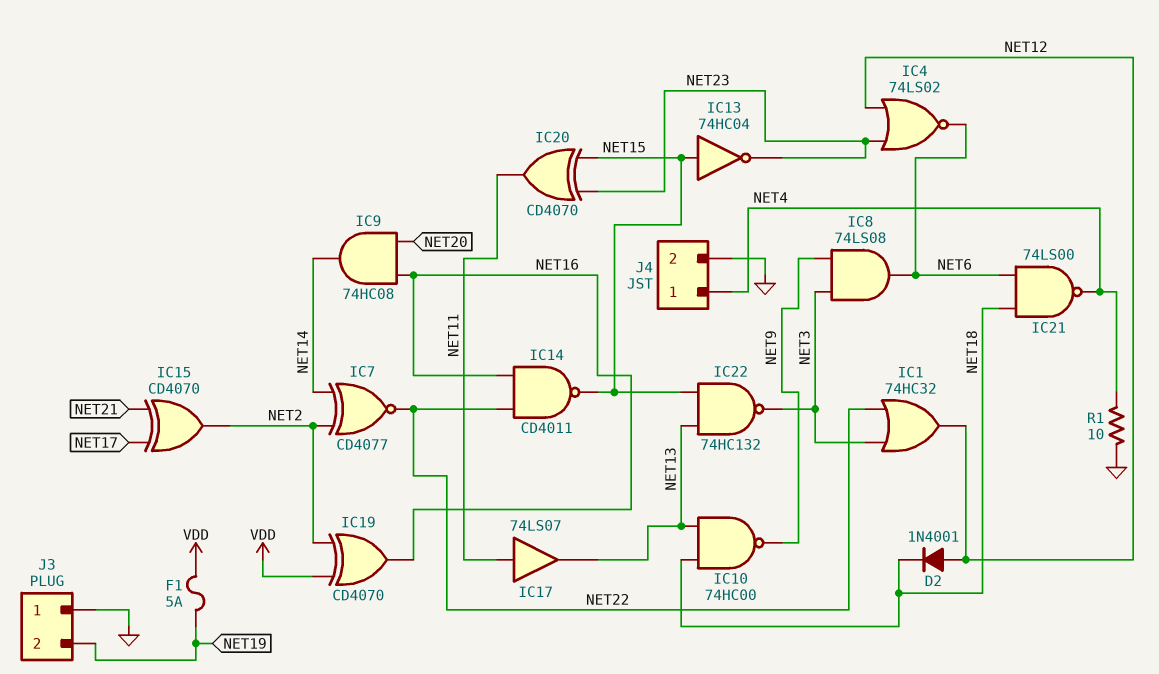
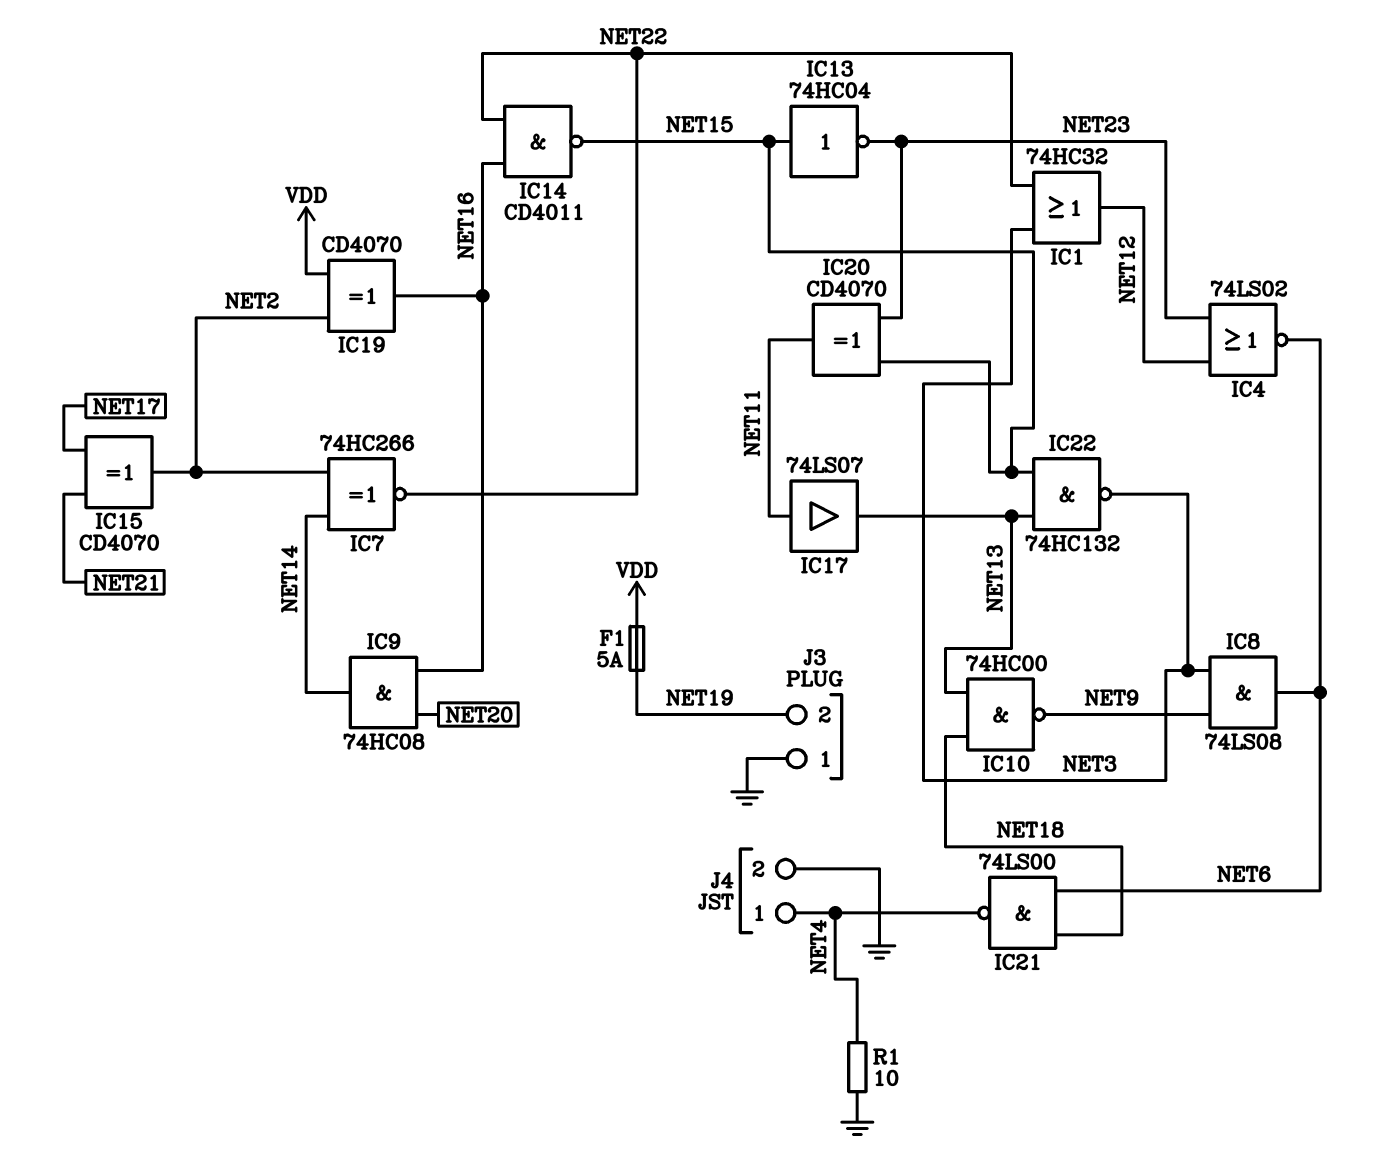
D2: diode 1N4001 (A NET12, K NET18) -> none
IC7: XNOR CD4077 (in NET2, in NET14, out NET22) -> XNOR 74HC266 (in NET2, in NET14, out NET22)

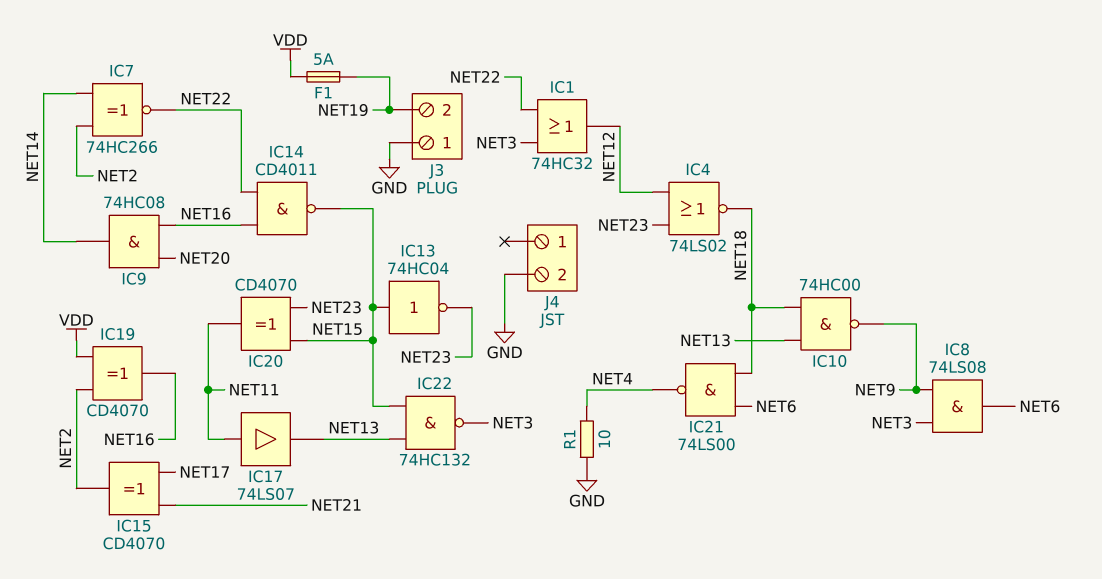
IC4: NOR 74LS02 (in NET12, in NET23, out NET6) -> NOR 74LS02 (in NET12, in NET23, out NET18)
J4 pin 1: NET4 -> none

